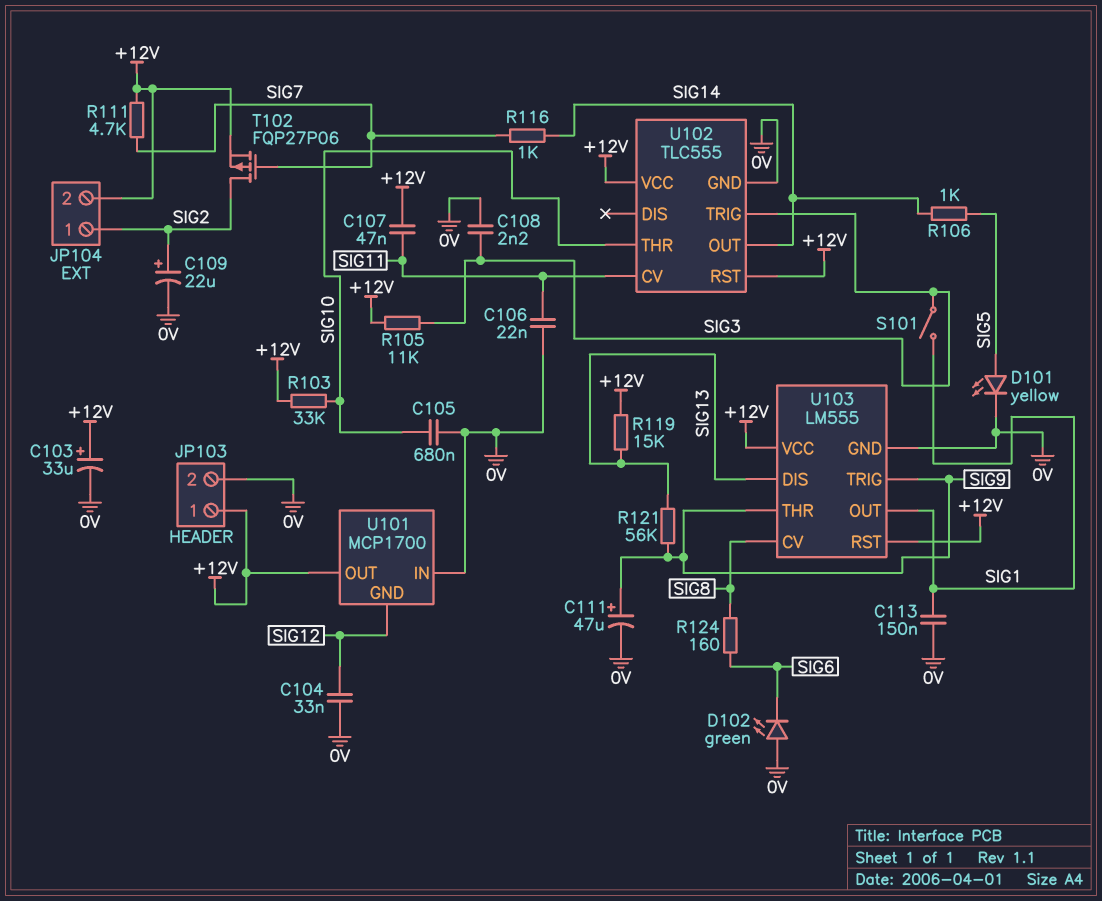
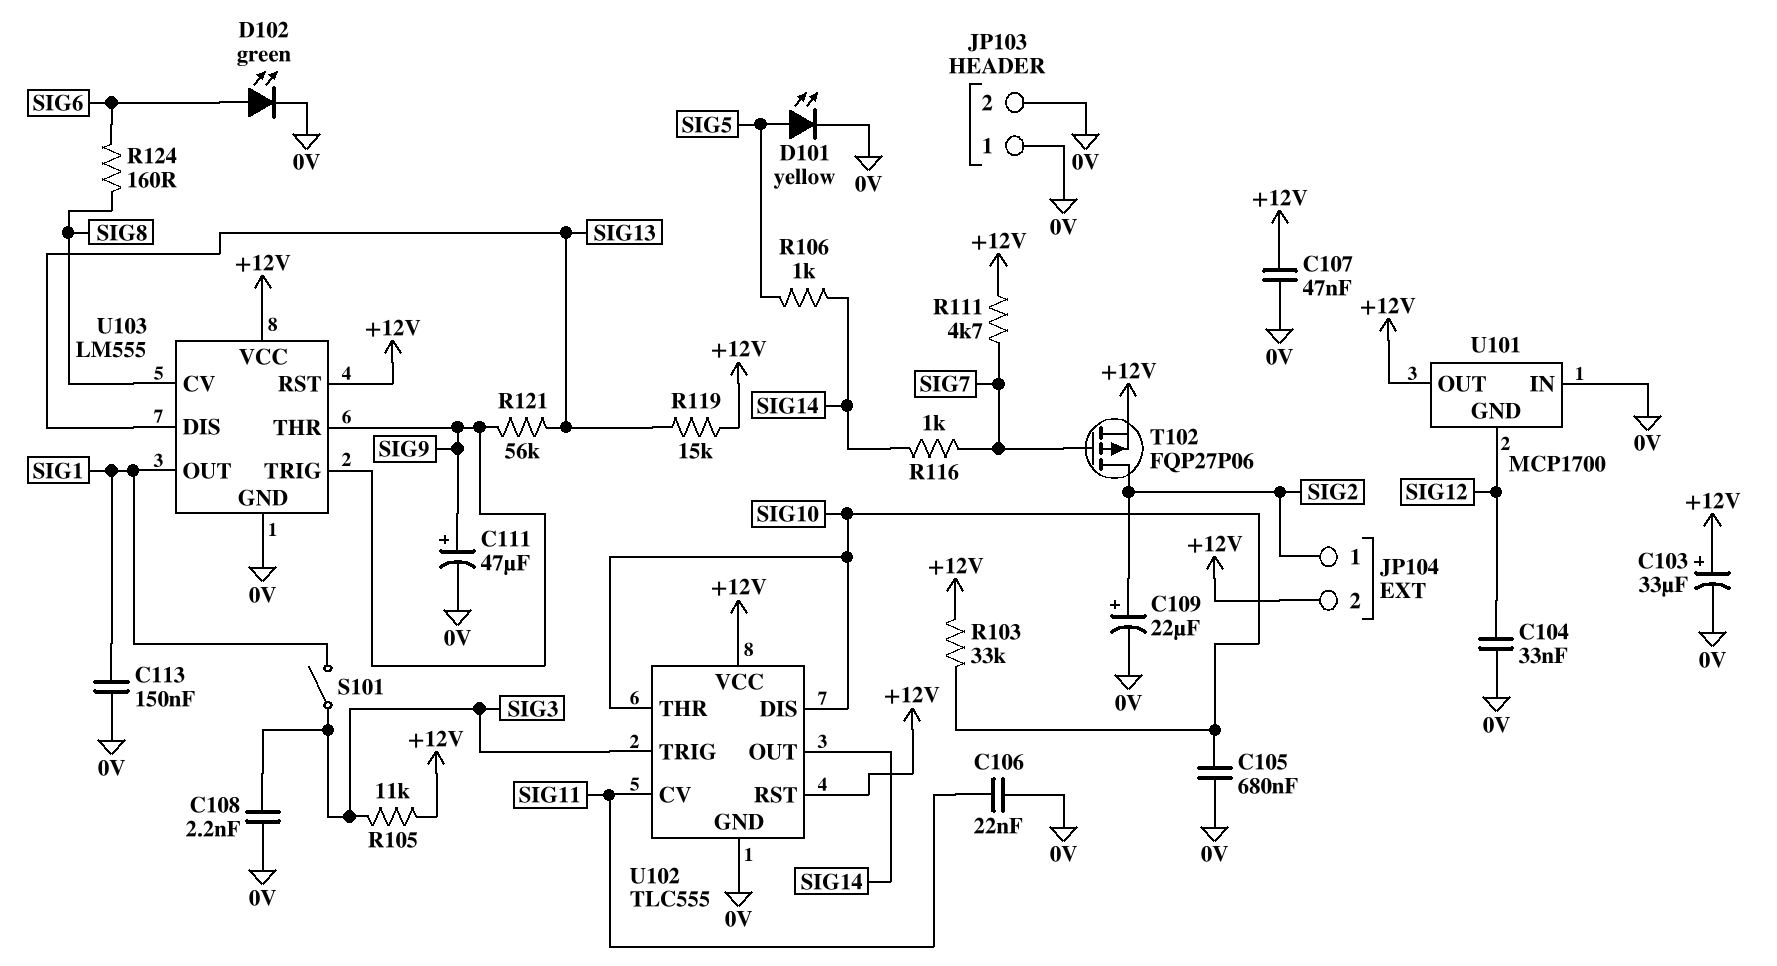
C107: 47nF (+12V, SIG11) -> 47nF (+12V, 0V)
D102: LED green (A 0V, K SIG6) -> LED green (A SIG6, K 0V)
JP103 pin 1: +12V -> 0V
U102 pin DIS: none -> SIG10

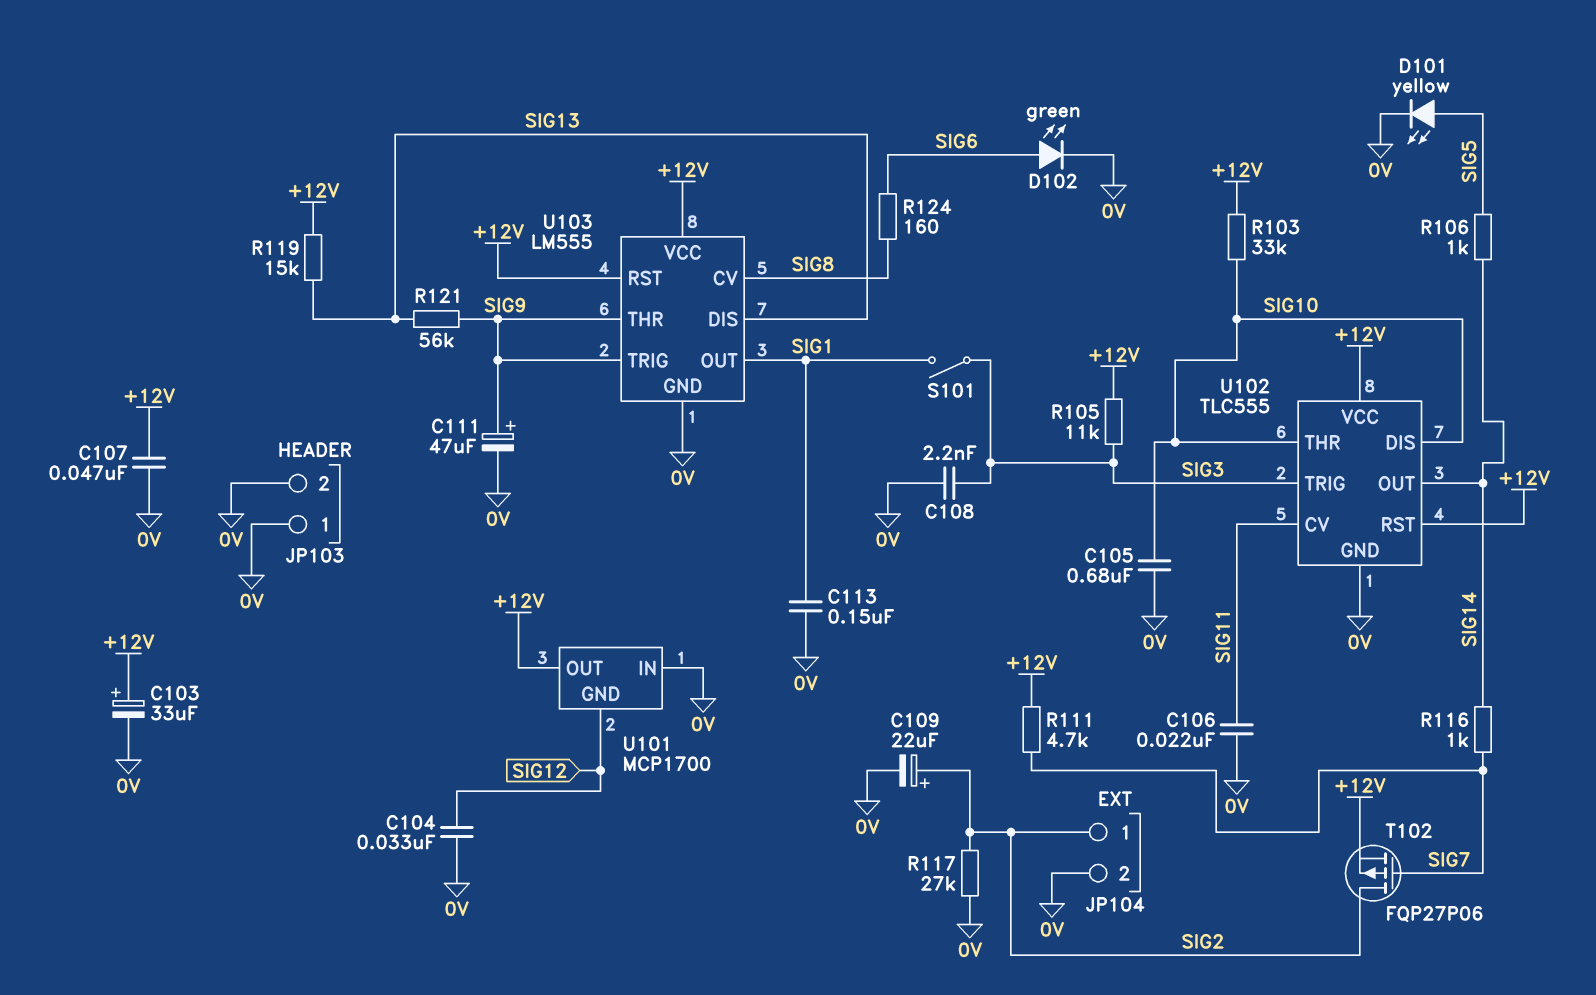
JP104 pin 2: +12V -> 0V
R117: none -> 27k (0V, SIG2)

